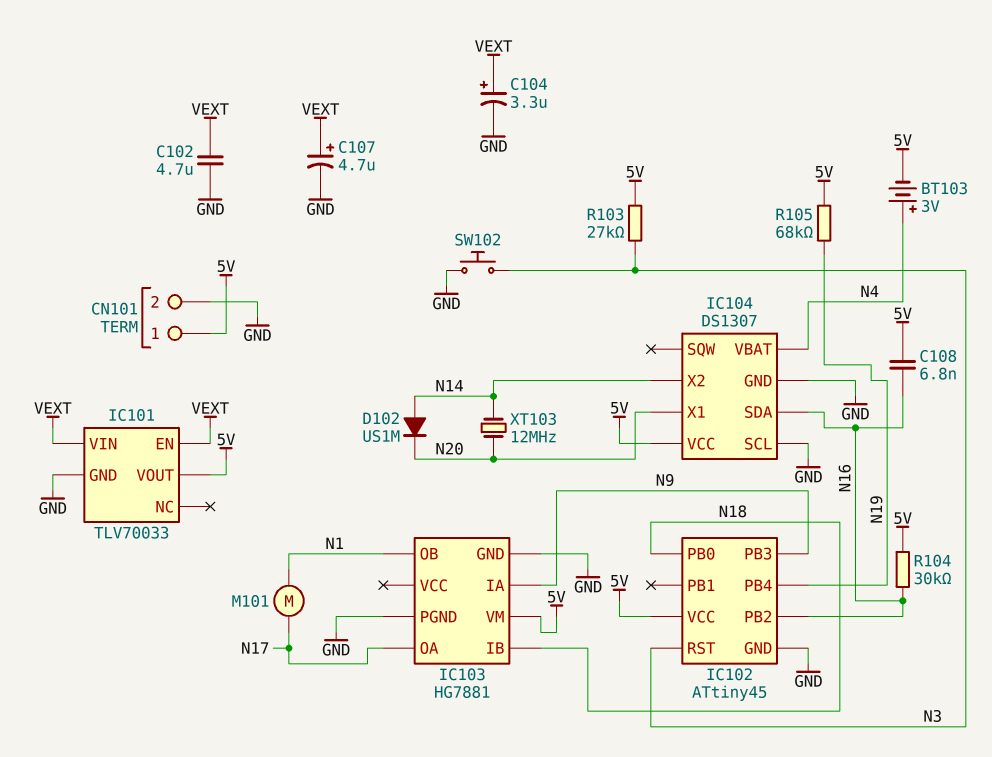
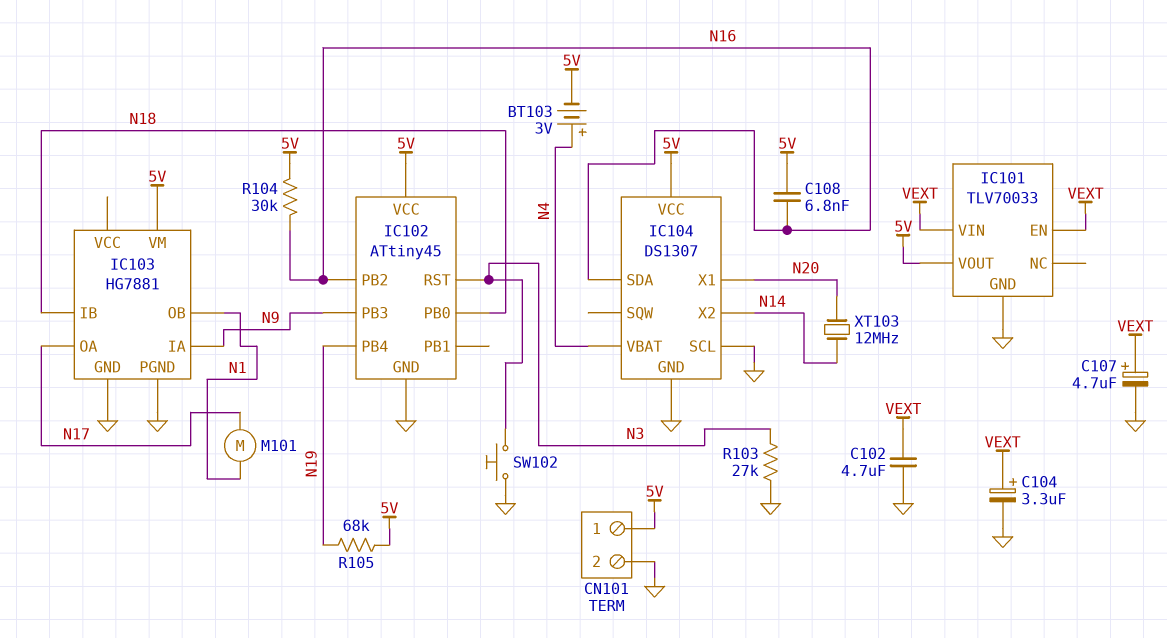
D102: diode US1M (A N14, K N20) -> none
R103: 27k (5V, N3) -> 27k (GND, N3)

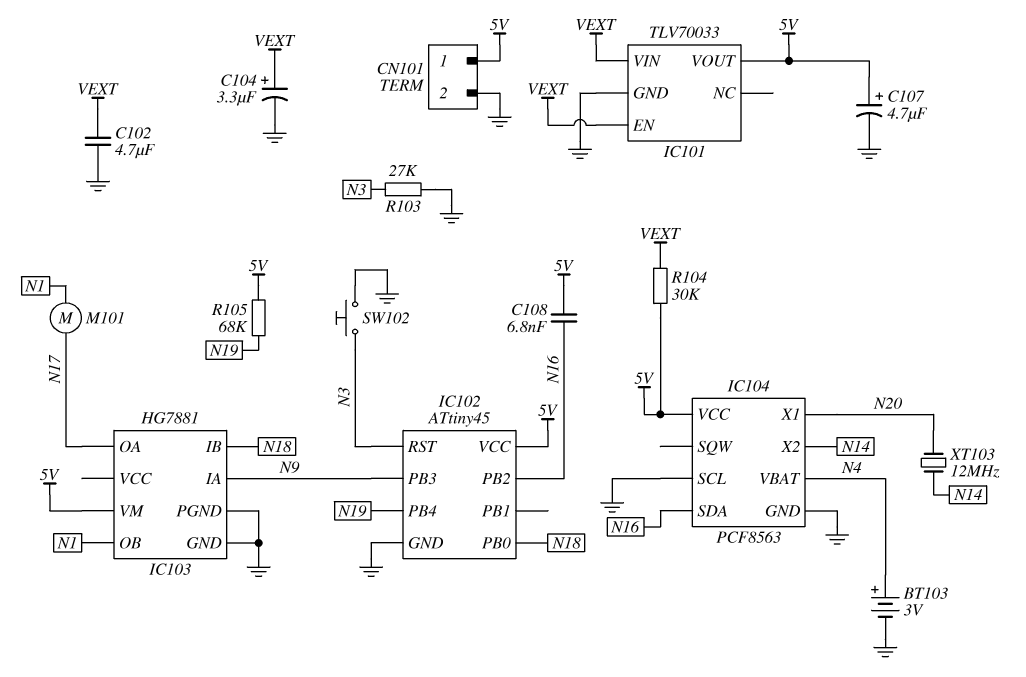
BT103: 3V (plus N4, minus 5V) -> 3V (plus N4, minus GND)
C107: 4.7uF (plus VEXT, minus GND) -> 4.7uF (plus 5V, minus GND)
IC104: DS1307 -> PCF8563
R104: 30k (5V, N16) -> 30k (5V, VEXT)

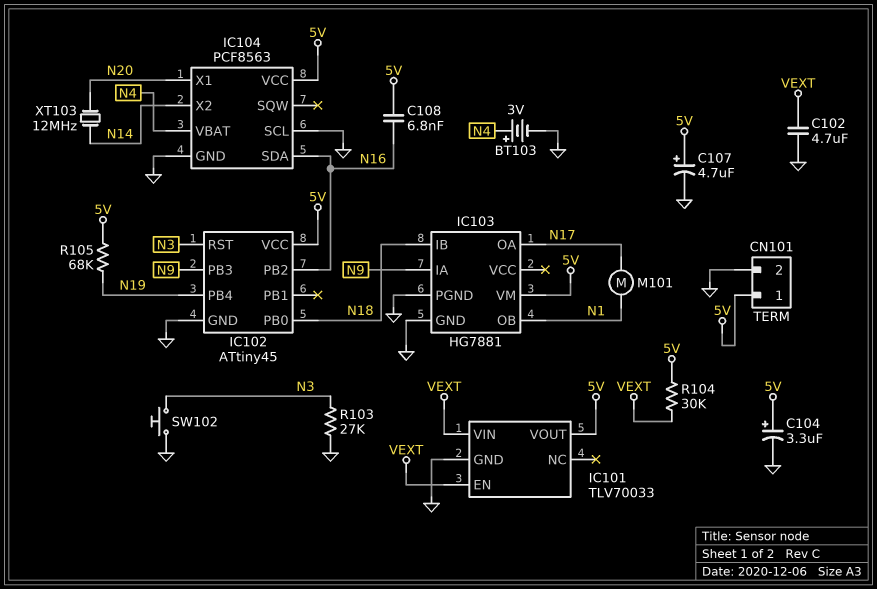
C104: 3.3uF (plus VEXT, minus GND) -> 3.3uF (plus 5V, minus GND)

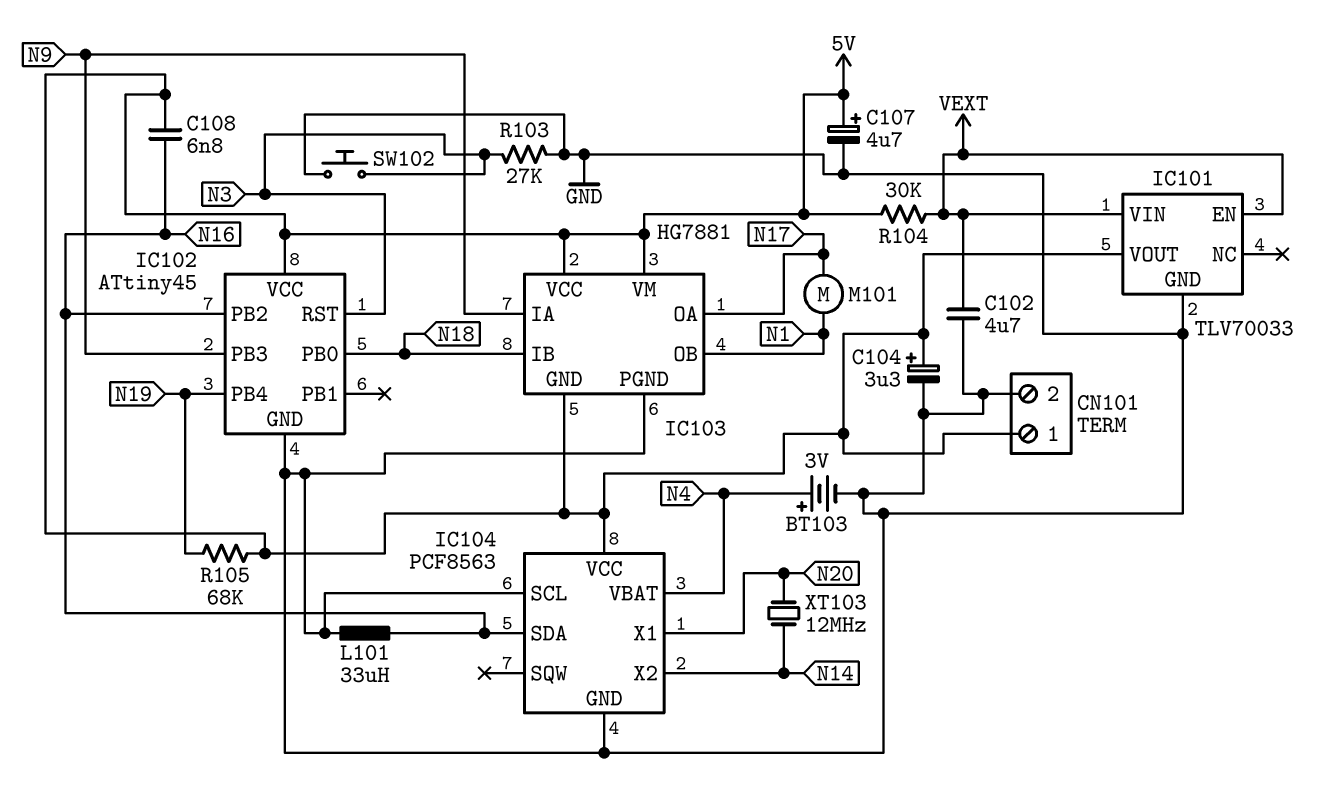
IC103 pin GND: GND -> 5V
IC103 pin VCC: none -> 5V
L101: none -> 33uH (GND, N16)

